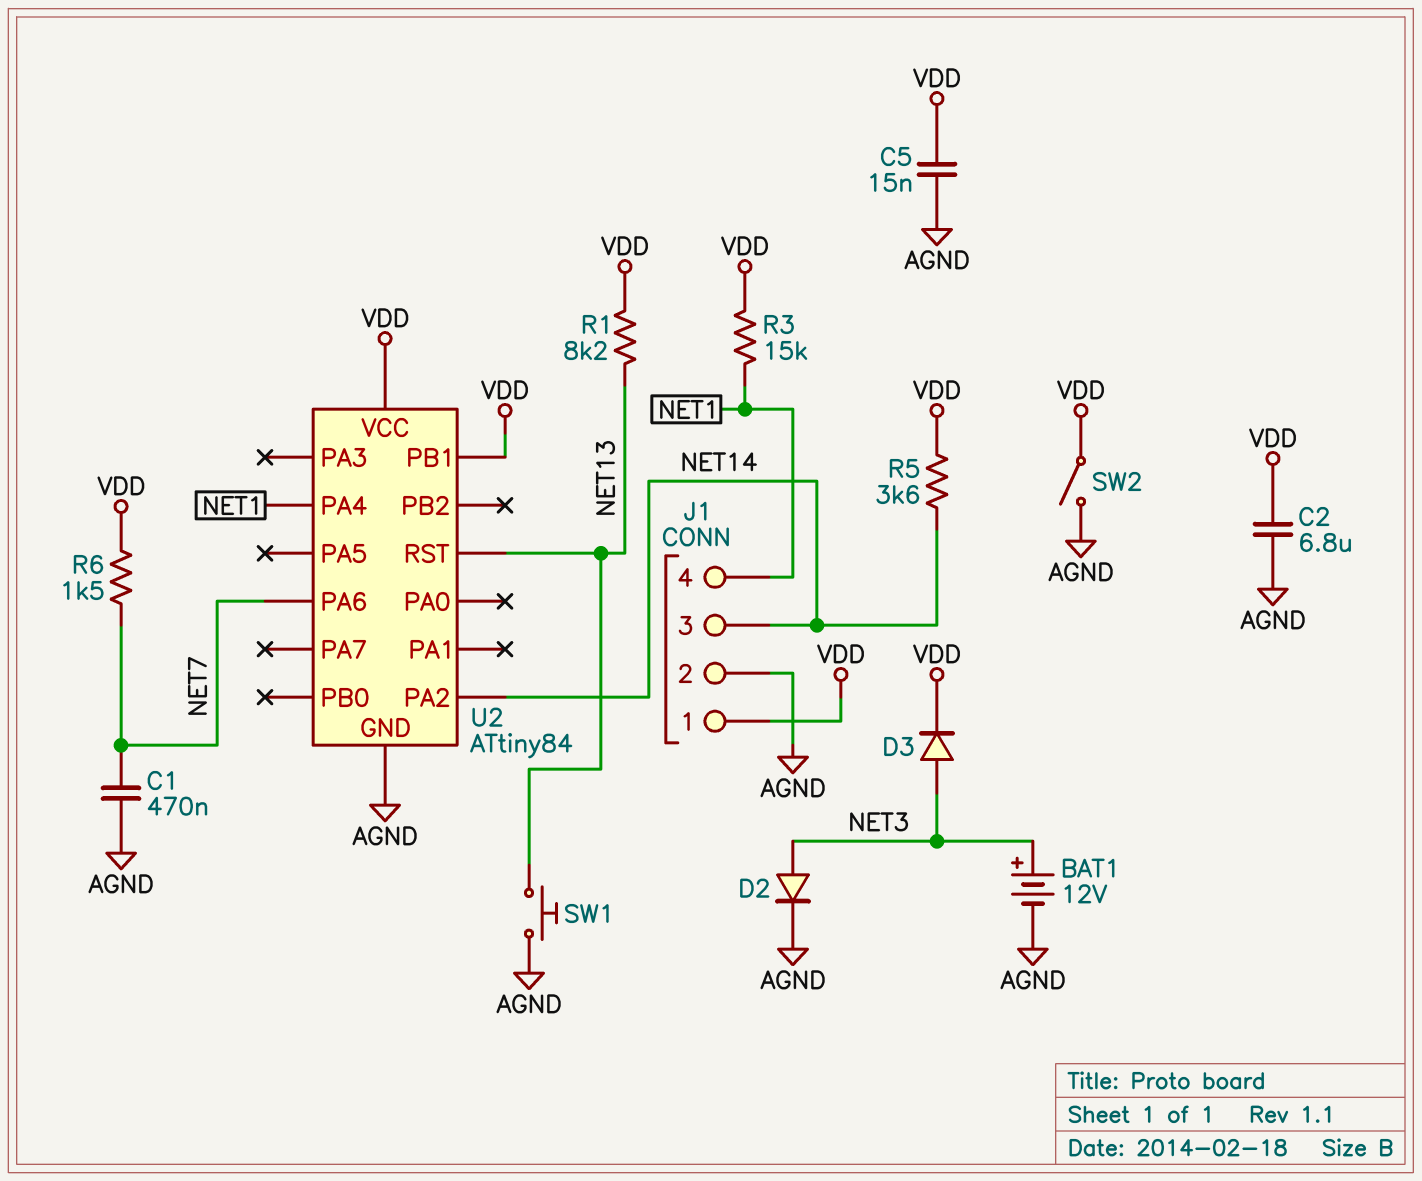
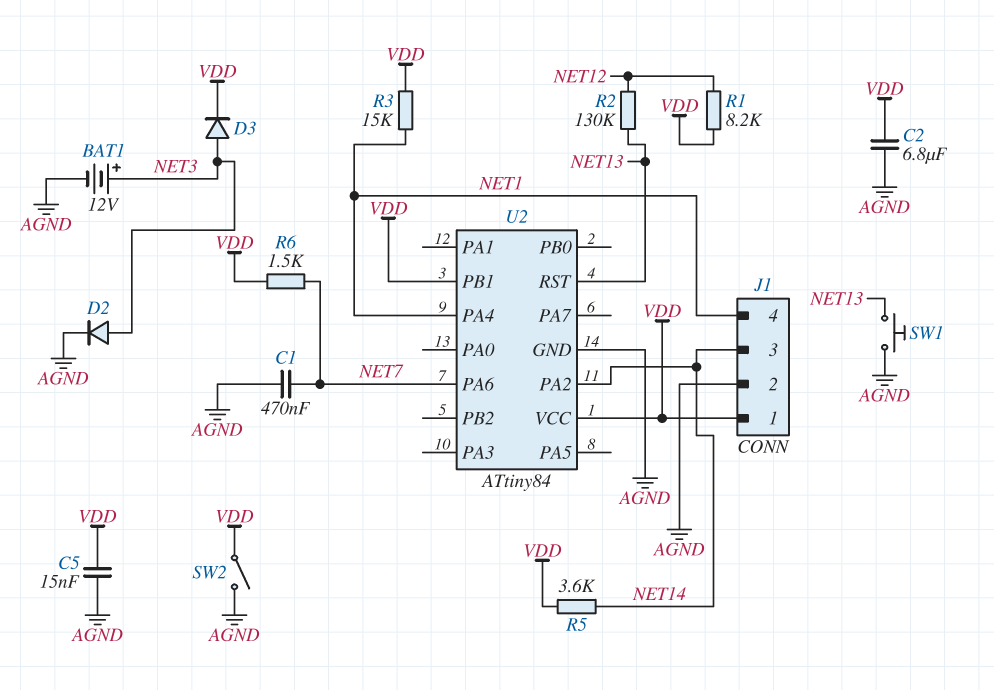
R1: 8.2k (NET13, VDD) -> 8.2k (NET12, VDD)
R2: none -> 130k (NET12, NET13)

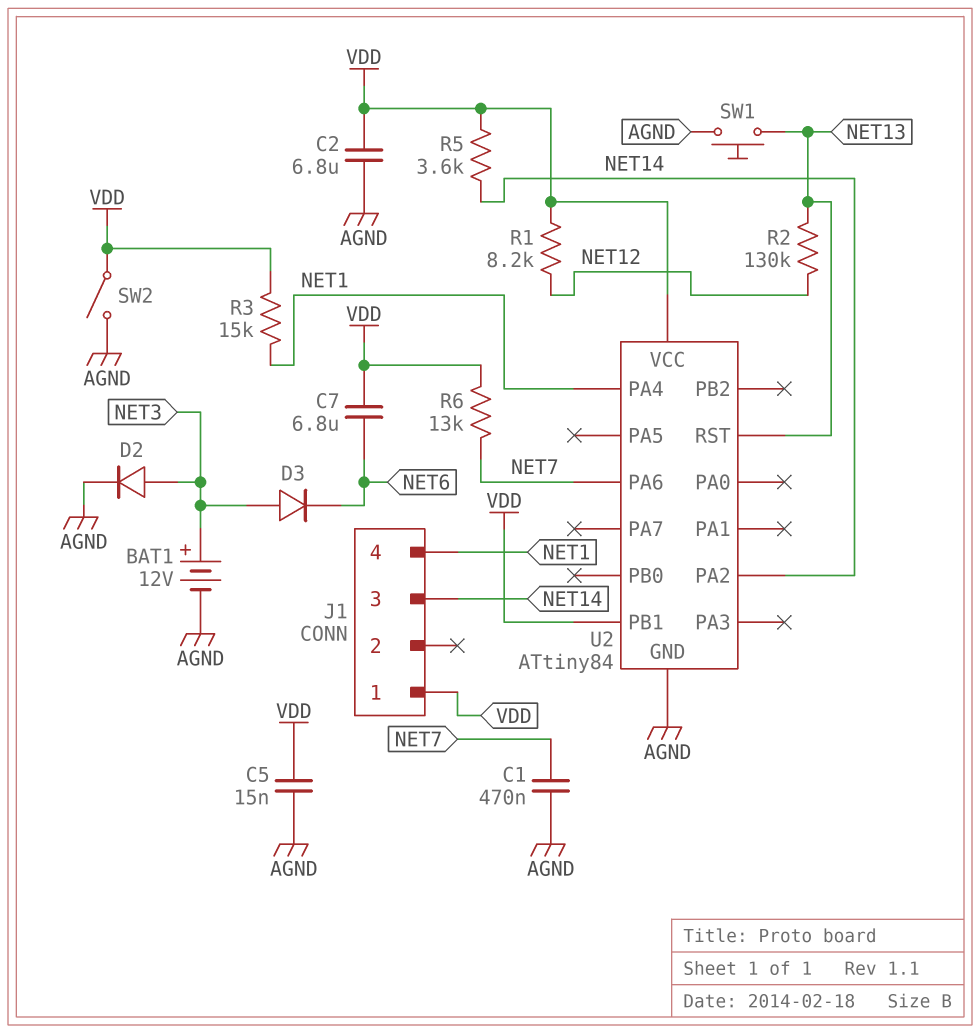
C7: none -> 6.8uF (NET6, VDD)
D3: diode (A NET3, K VDD) -> diode (A NET3, K NET6)
J1 pin 2: AGND -> none
R6: 1.5k (NET7, VDD) -> 13k (NET7, VDD)

